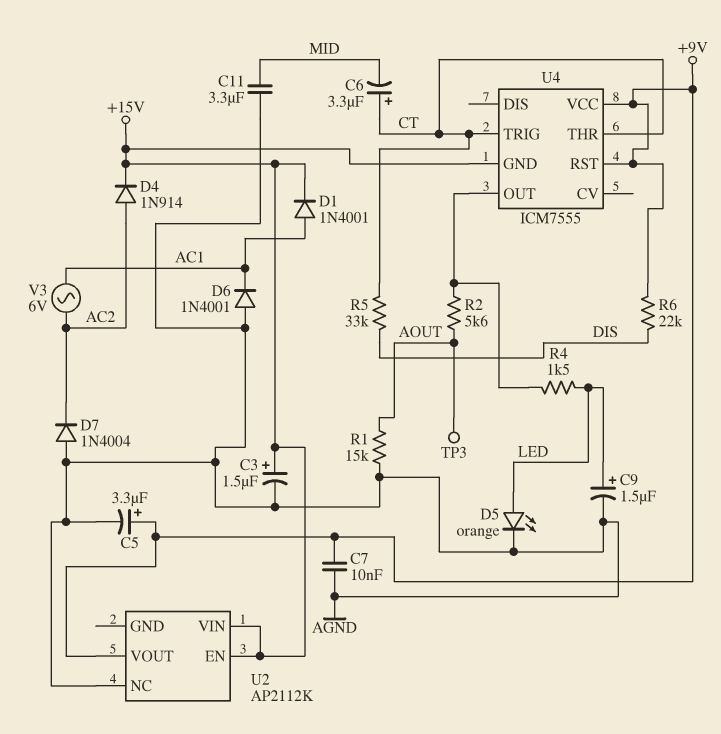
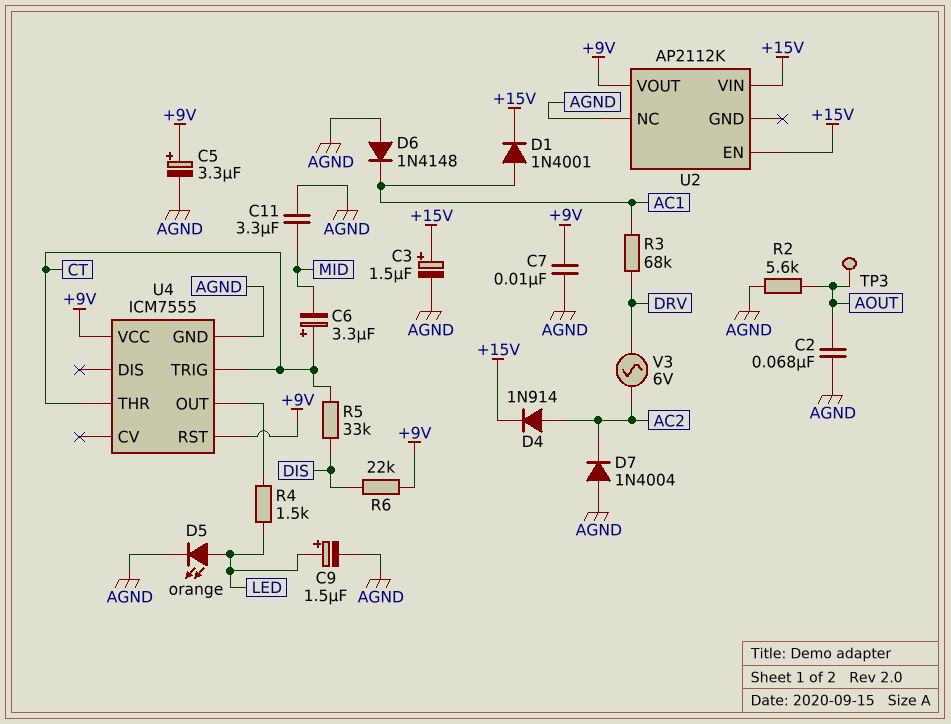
C2: none -> 68nF (AGND, AOUT)
D6: diode 1N4001 (A AGND, K AC1) -> diode 1N4148 (A AGND, K AC1)
R1: 15k (AGND, AOUT) -> none
R2: 5.6k (AOUT, U4/OUT) -> 5.6k (AGND, AOUT)
R3: none -> 68k (AC1, DRV)
U4 pin GND: +15V -> AGND
V3: AC 6V (AC1, AC2) -> AC 6V (AC2, DRV)

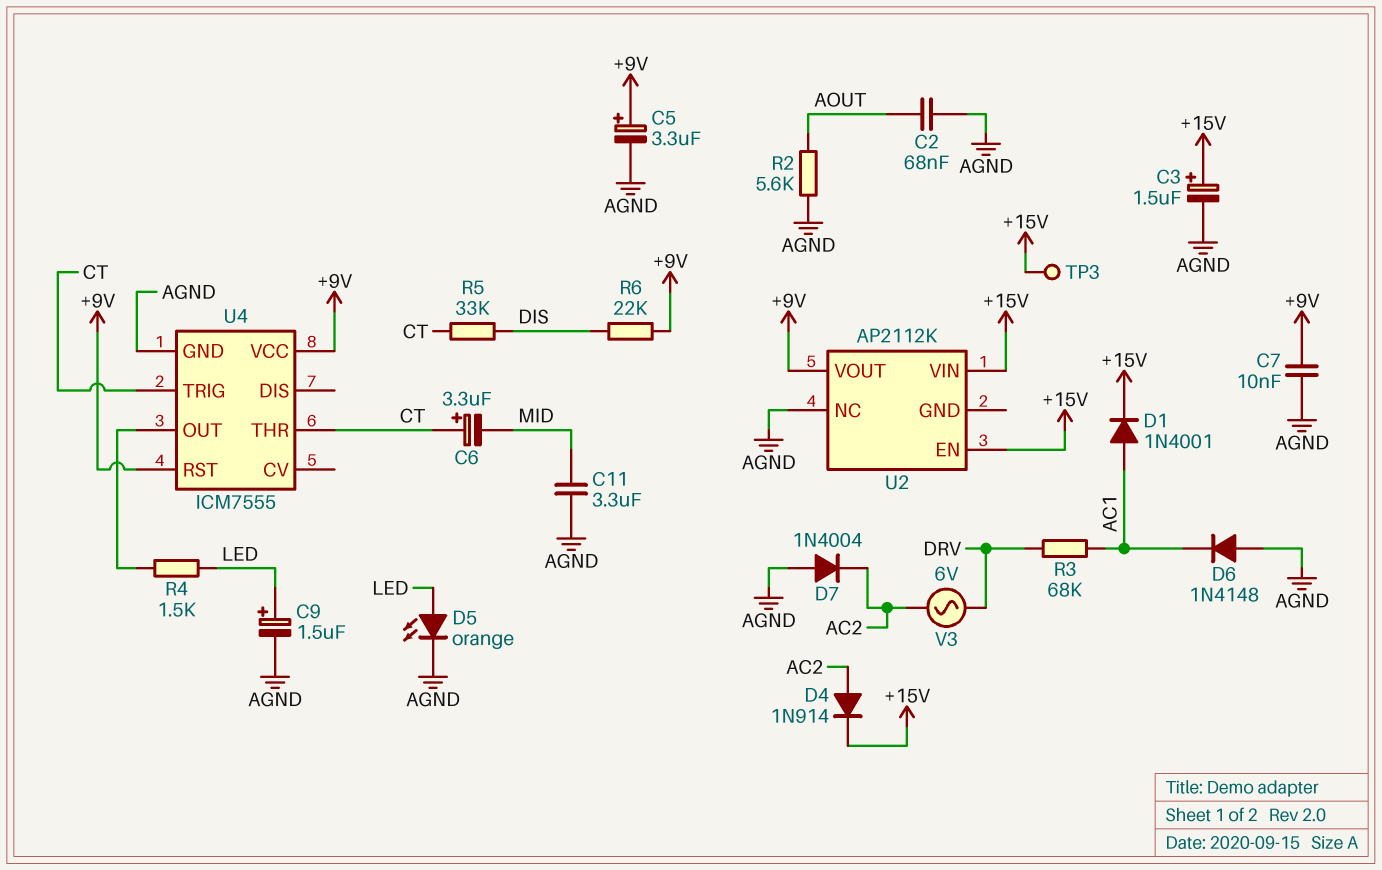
TP3: test point (AOUT) -> test point (+15V)

